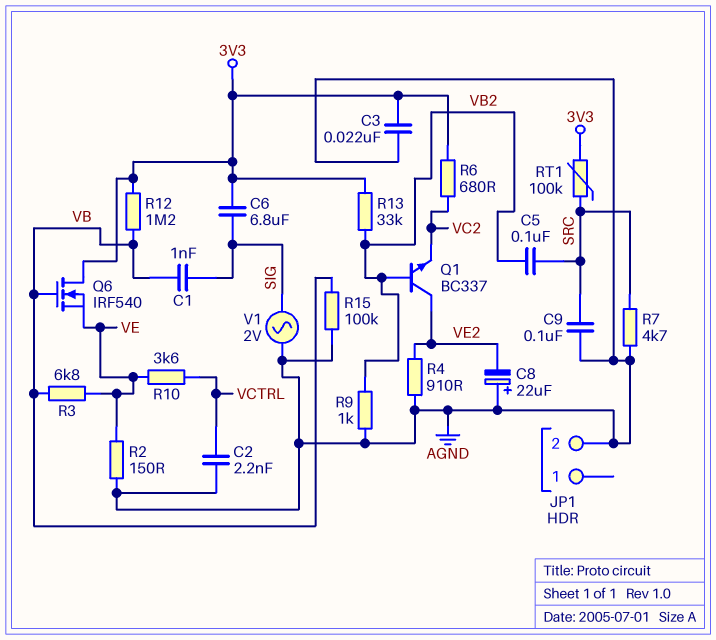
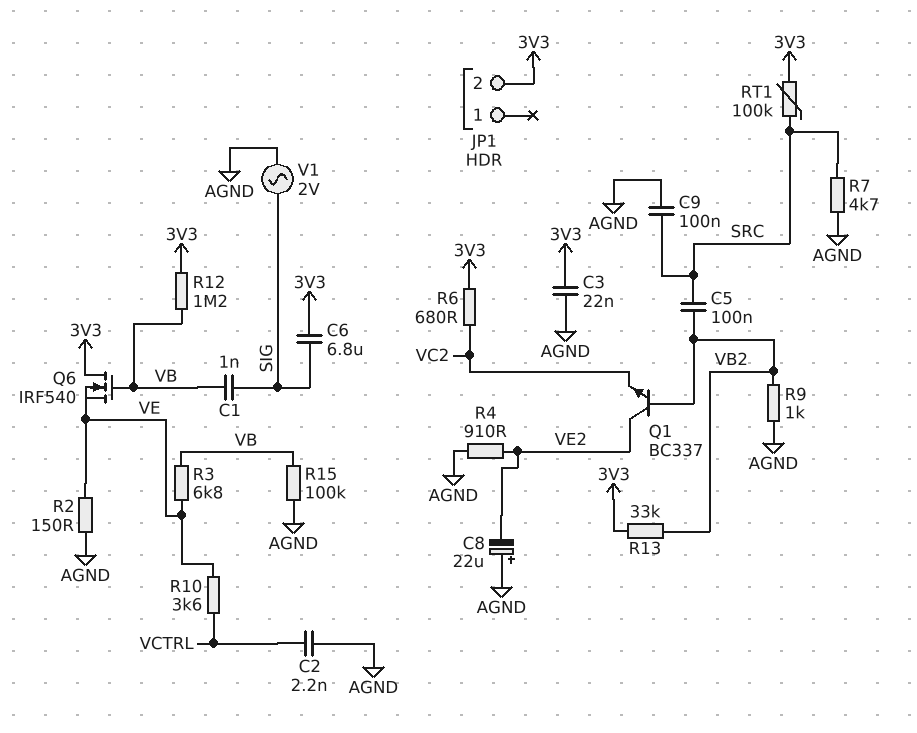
JP1 pin 2: AGND -> 3V3

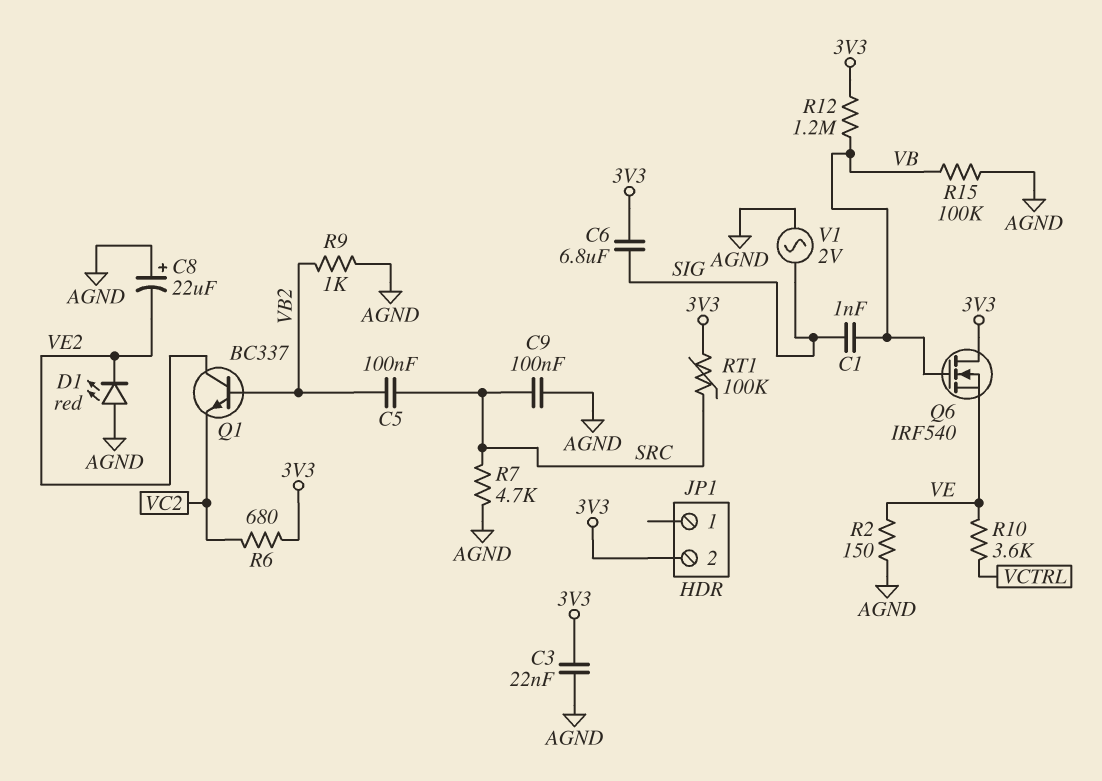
C2: 2.2nF (AGND, VCTRL) -> none
D1: none -> LED red (A AGND, K VE2)
R3: 6.8k (VB, VE) -> none
R4: 910 (AGND, VE2) -> none
R13: 33k (3V3, VB2) -> none

